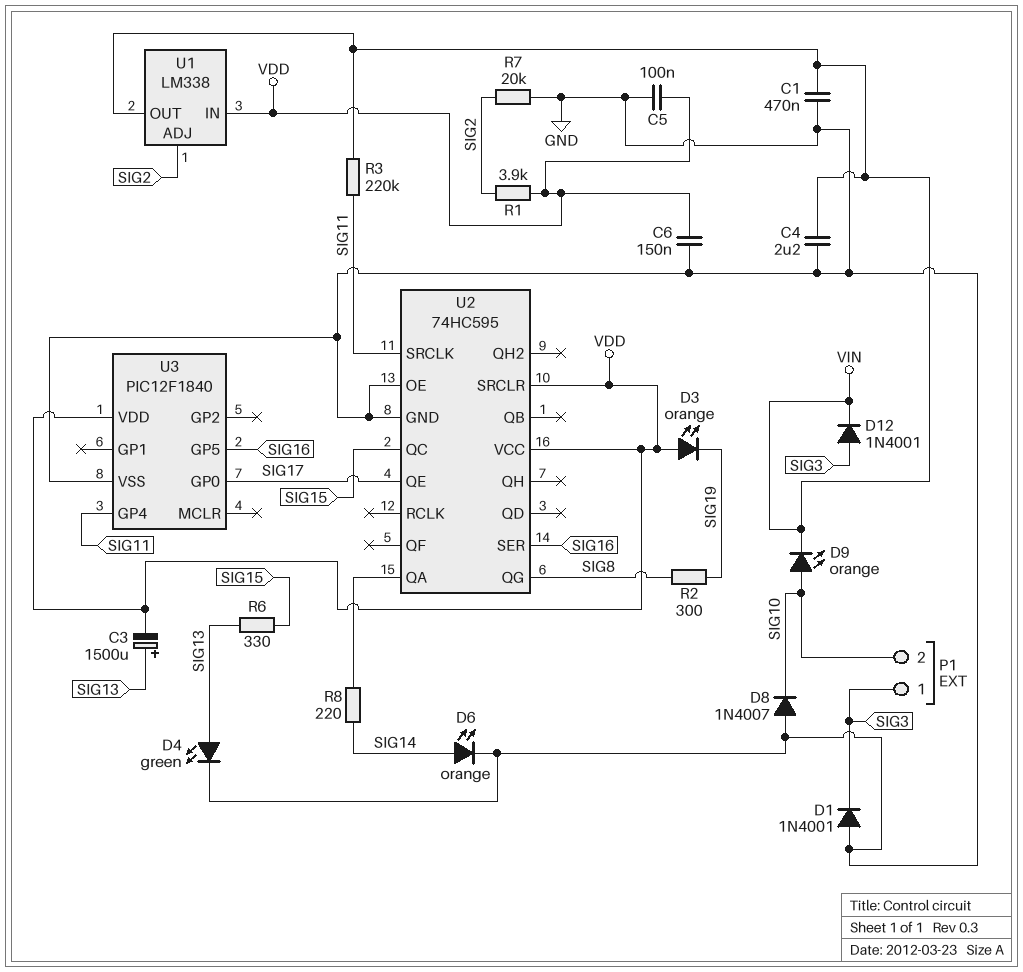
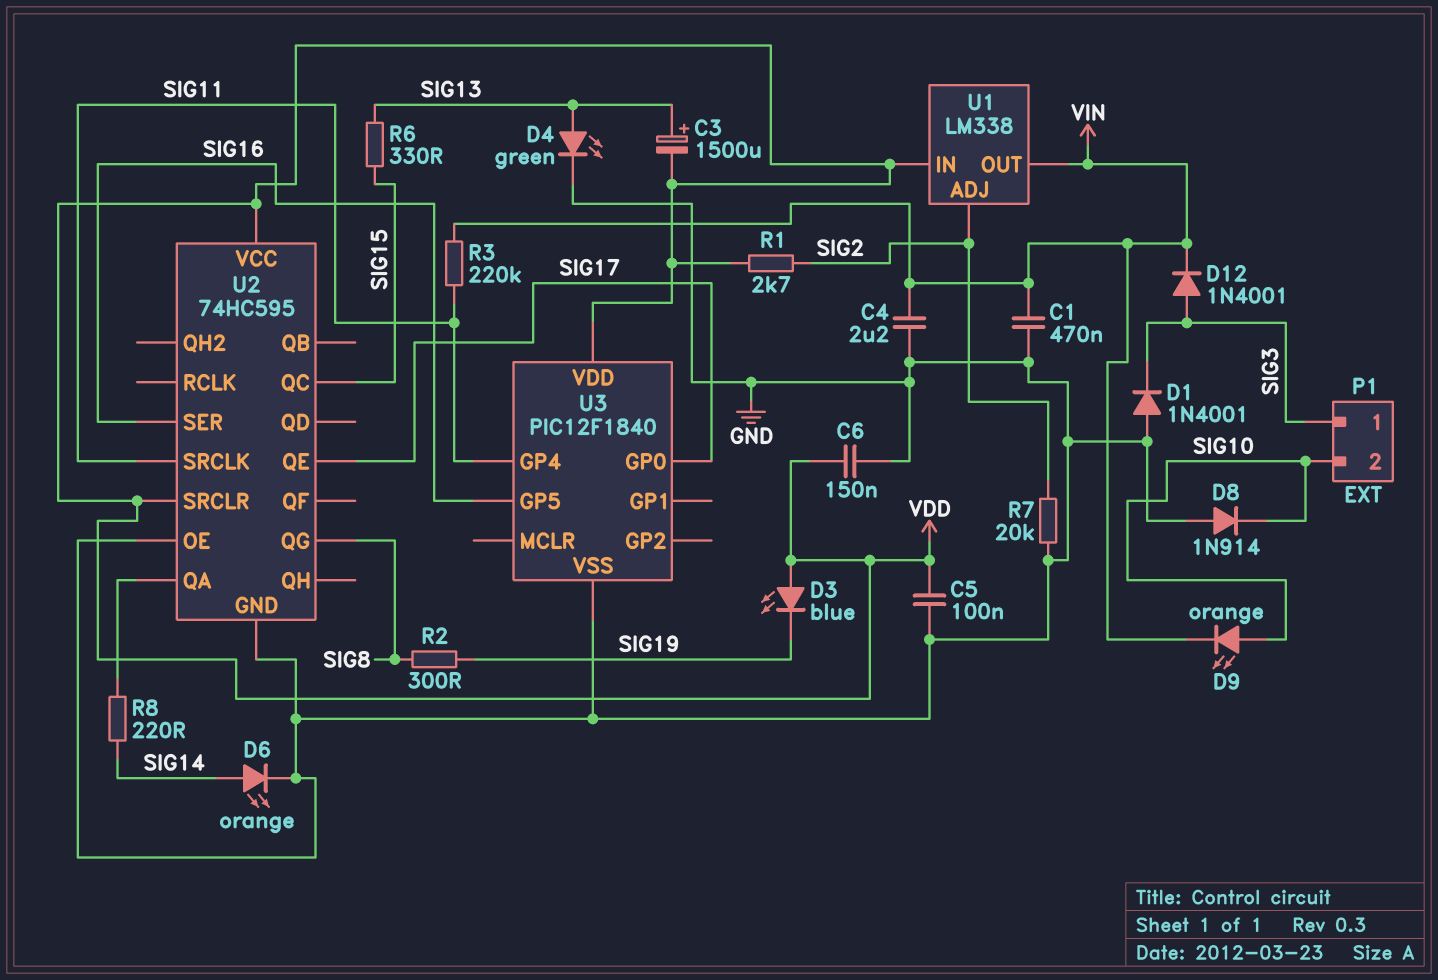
D3: LED orange (A VDD, K SIG19) -> LED blue (A VDD, K SIG19)
D8: diode 1N4007 (A GND, K SIG10) -> diode 1N914 (A GND, K SIG10)
R1: 3.9k (SIG2, VDD) -> 2.7k (SIG2, VDD)

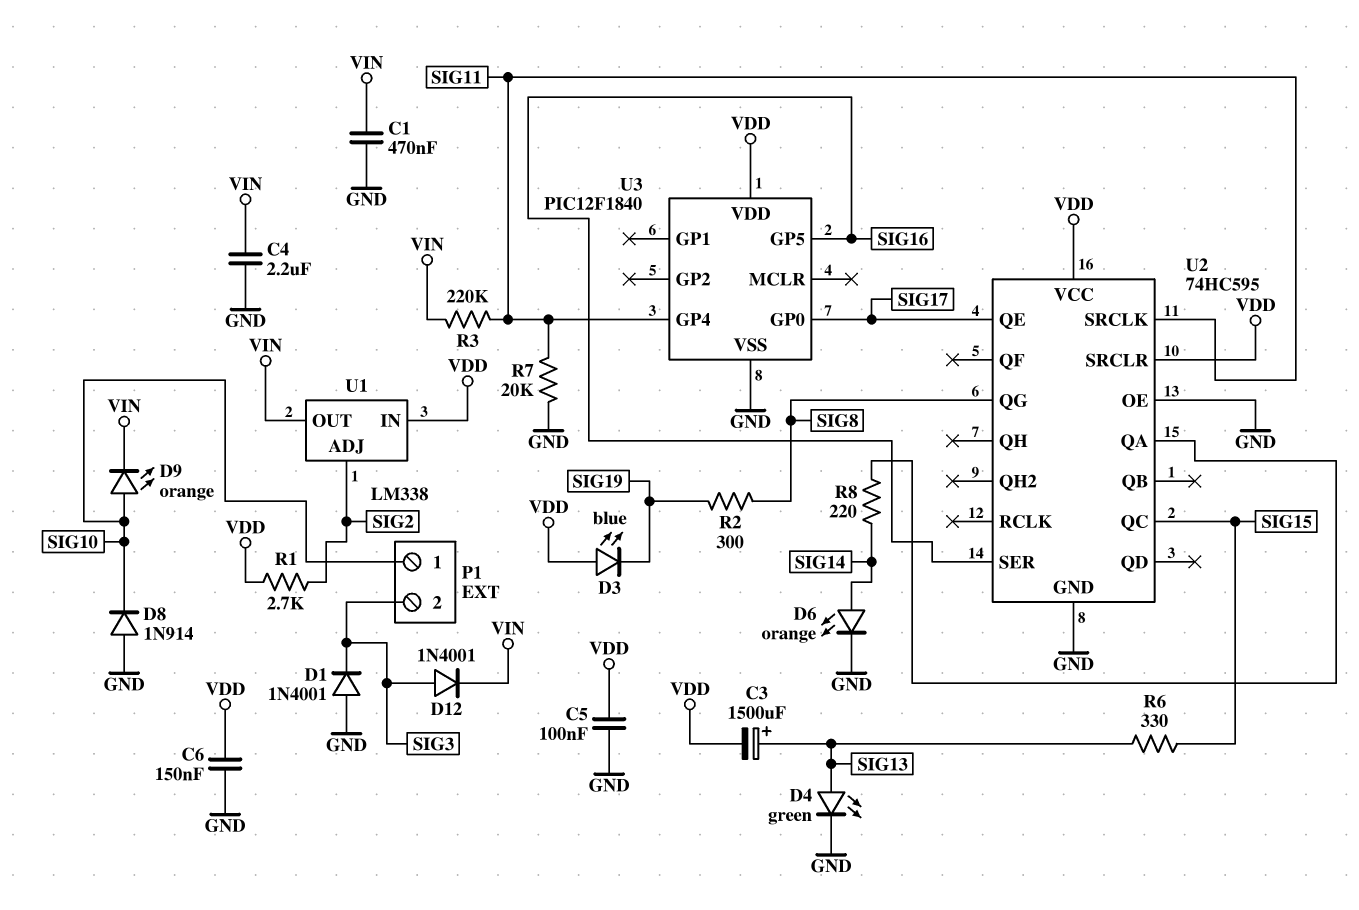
P1 pin 1: SIG3 -> SIG10
P1 pin 2: SIG10 -> SIG3
R7: 20k (GND, SIG2) -> 20k (GND, SIG11)

